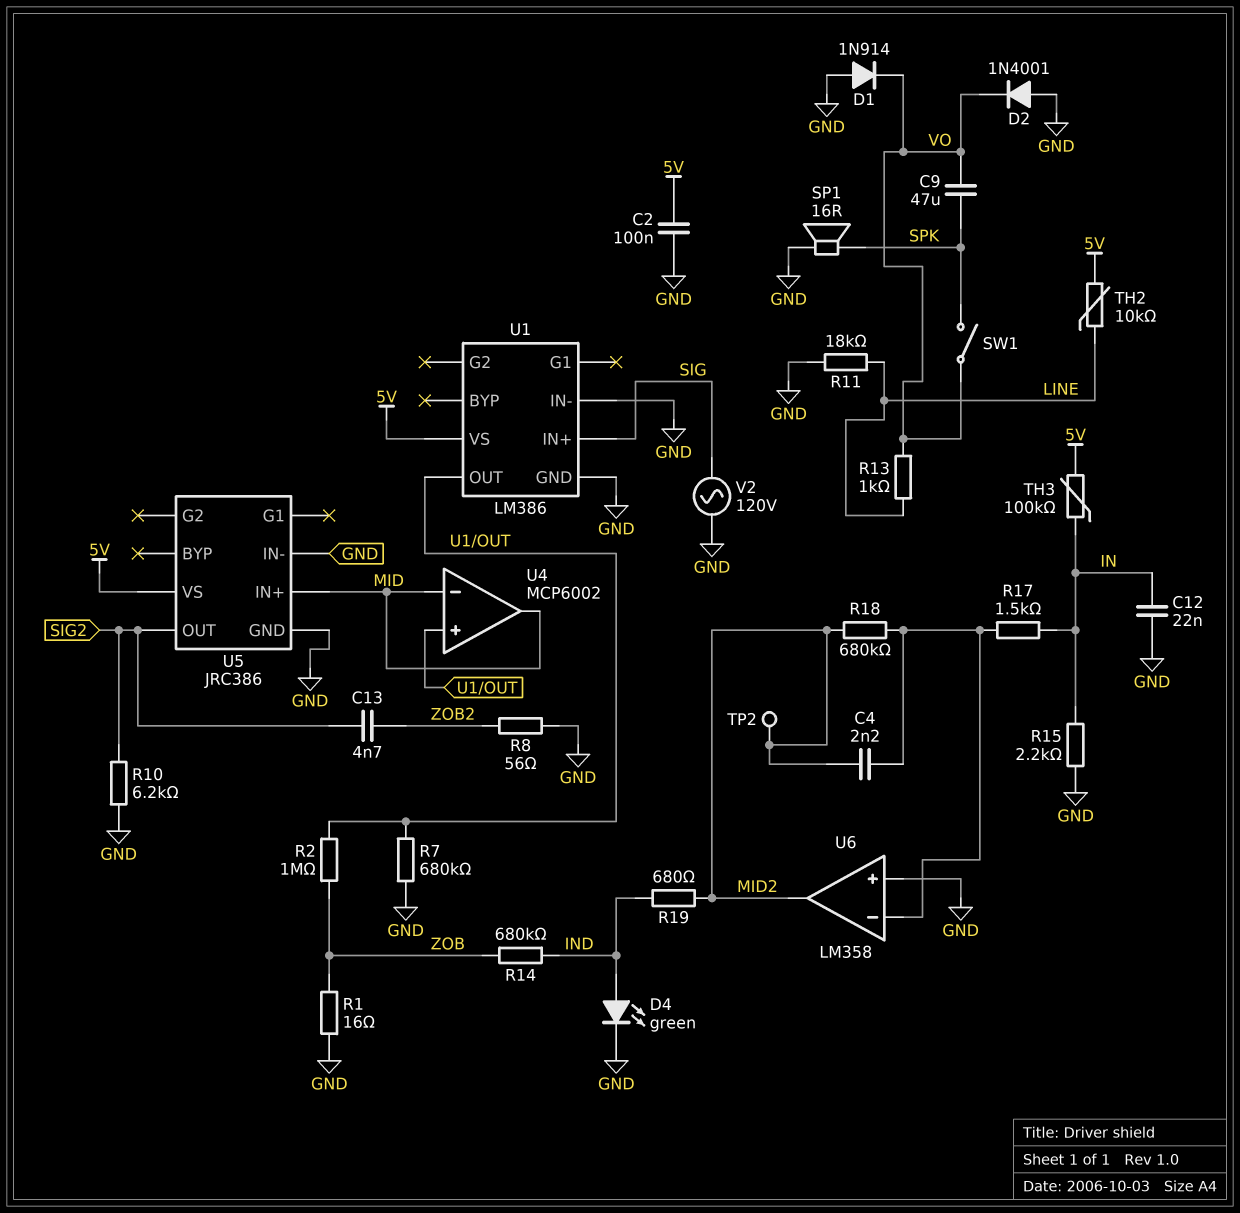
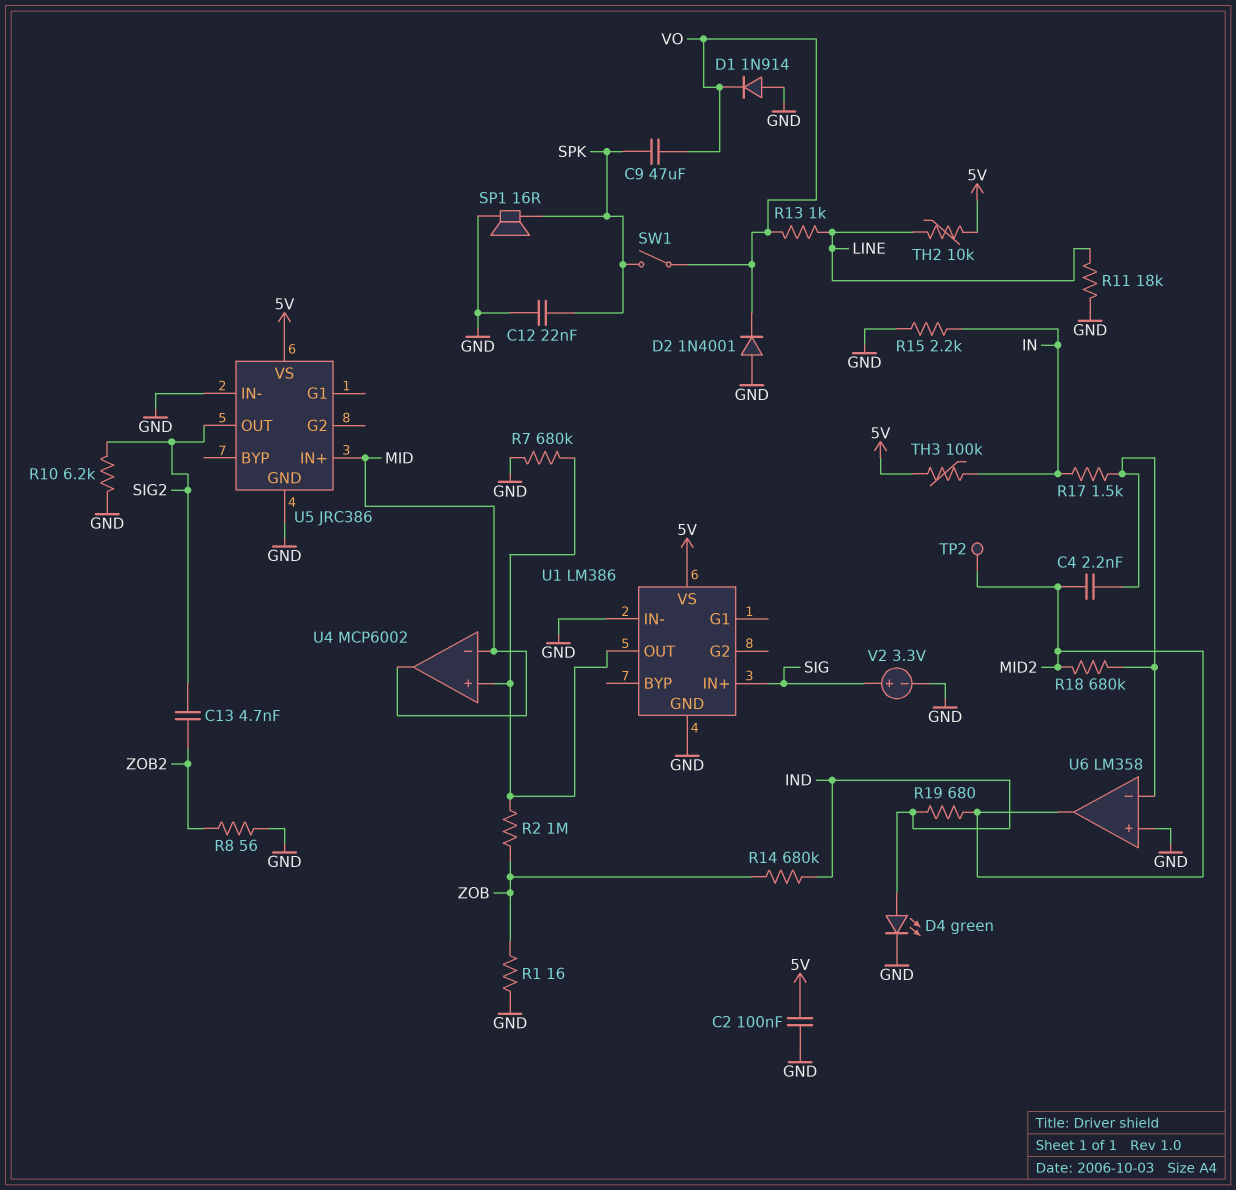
C12: 22nF (GND, IN) -> 22nF (GND, SPK)
V2: AC 120V (GND, SIG) -> 3.3V (plus SIG, minus GND)

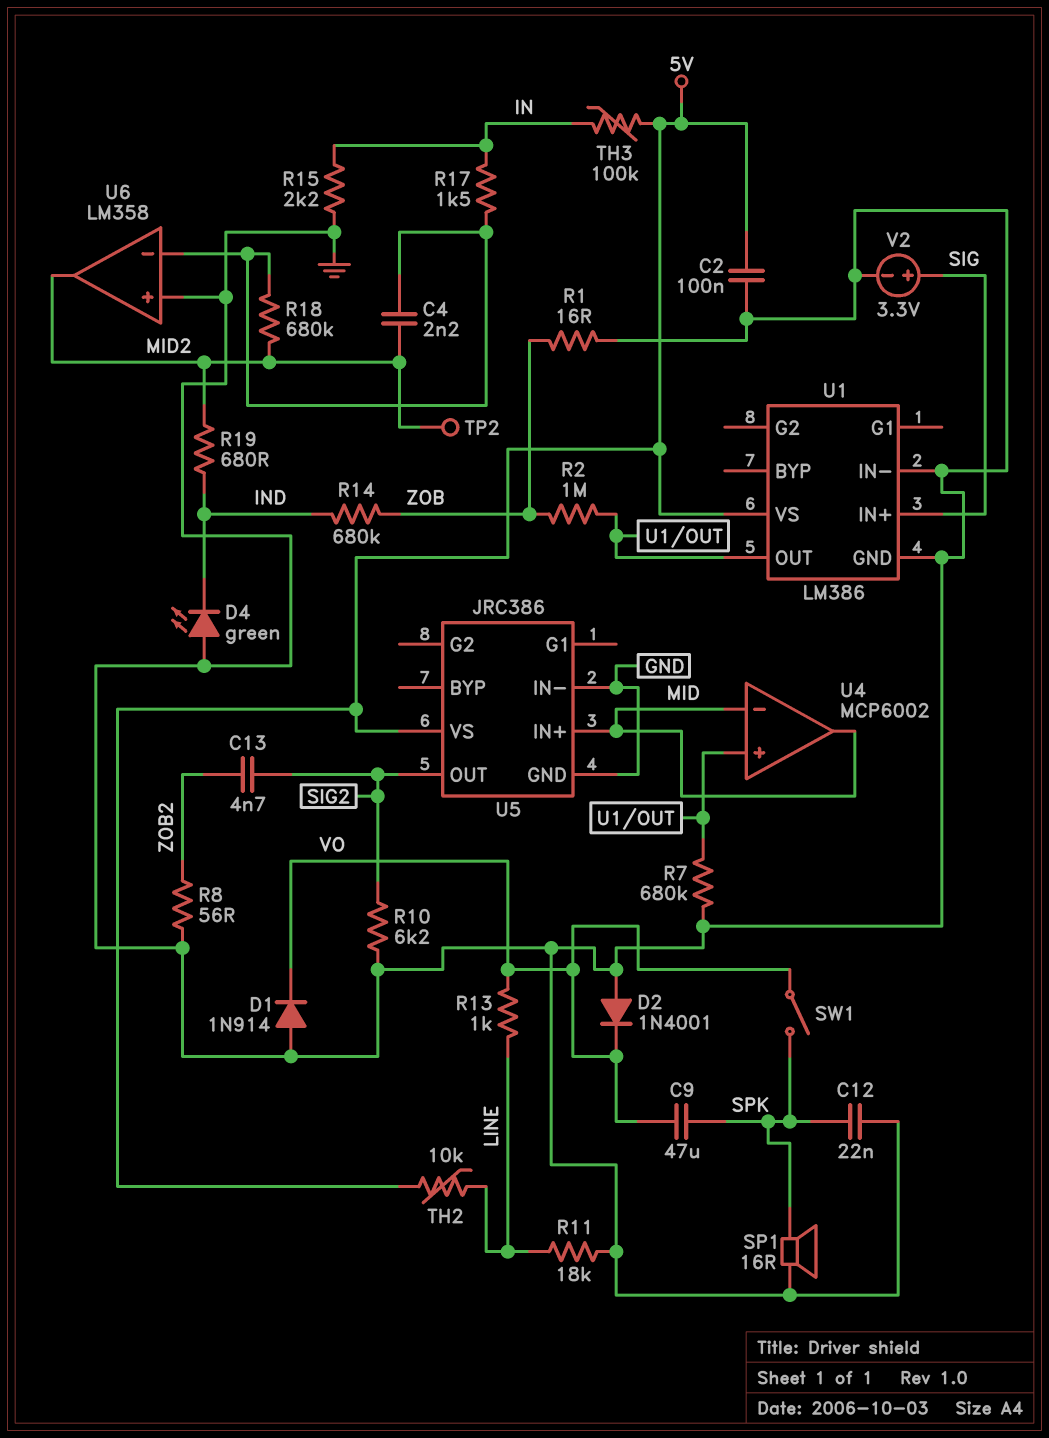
D4: LED green (A IND, K GND) -> LED green (A GND, K IND)

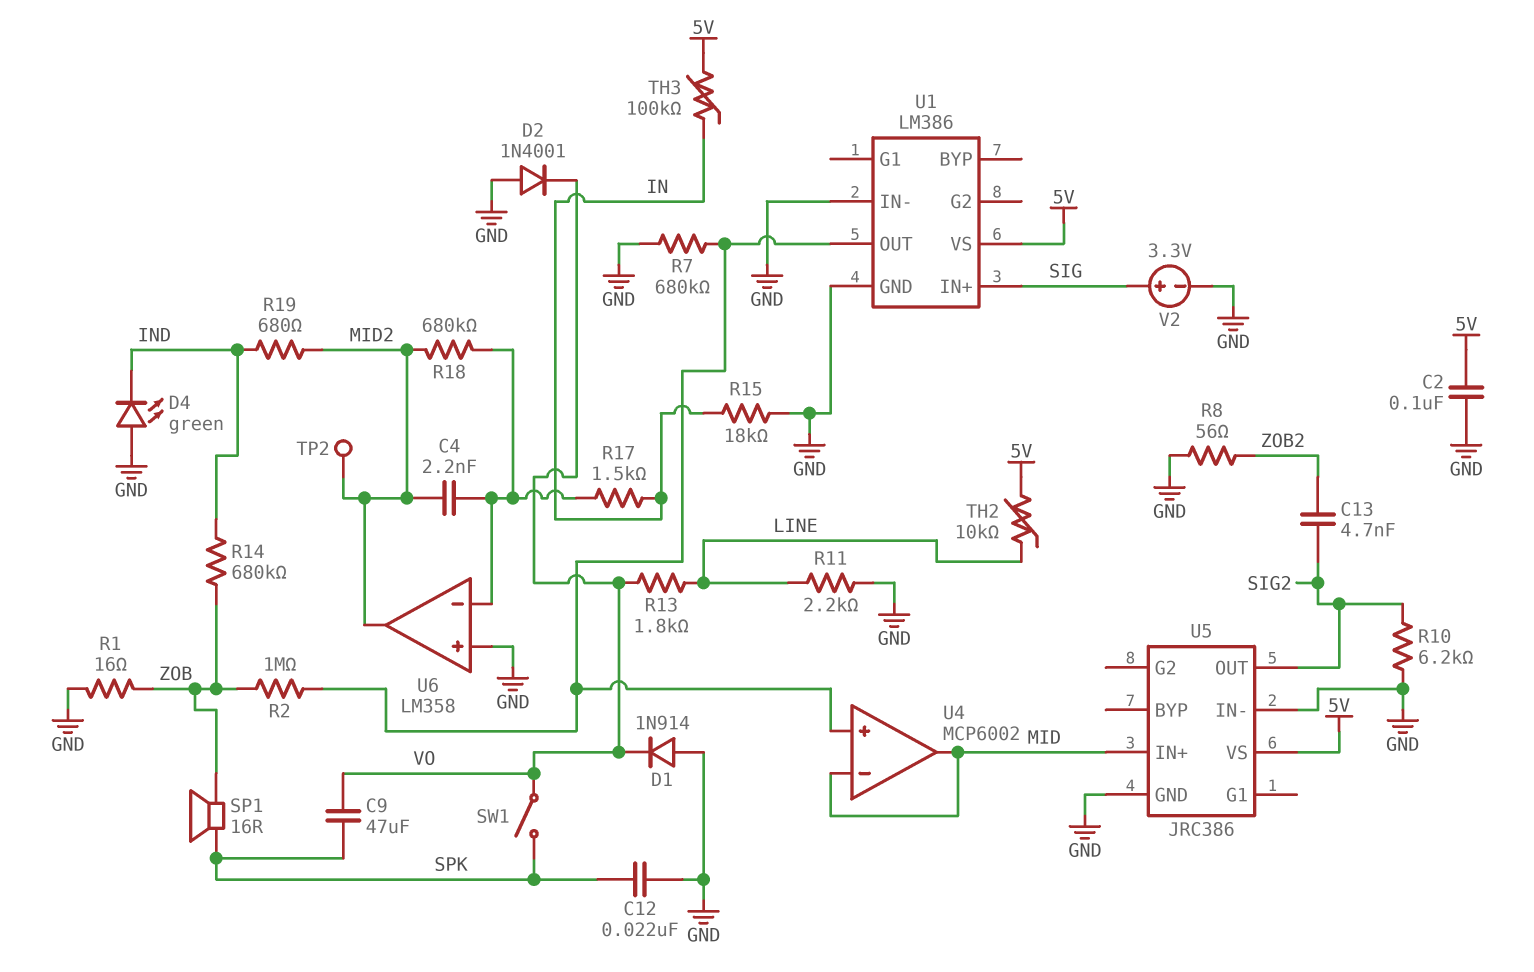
R11: 18k (GND, LINE) -> 2.2k (GND, LINE)
R13: 1k (LINE, VO) -> 1.8k (LINE, VO)
R15: 2.2k (GND, IN) -> 18k (GND, IN)
SP1: speaker 16R (GND, SPK) -> speaker 16R (SPK, ZOB)

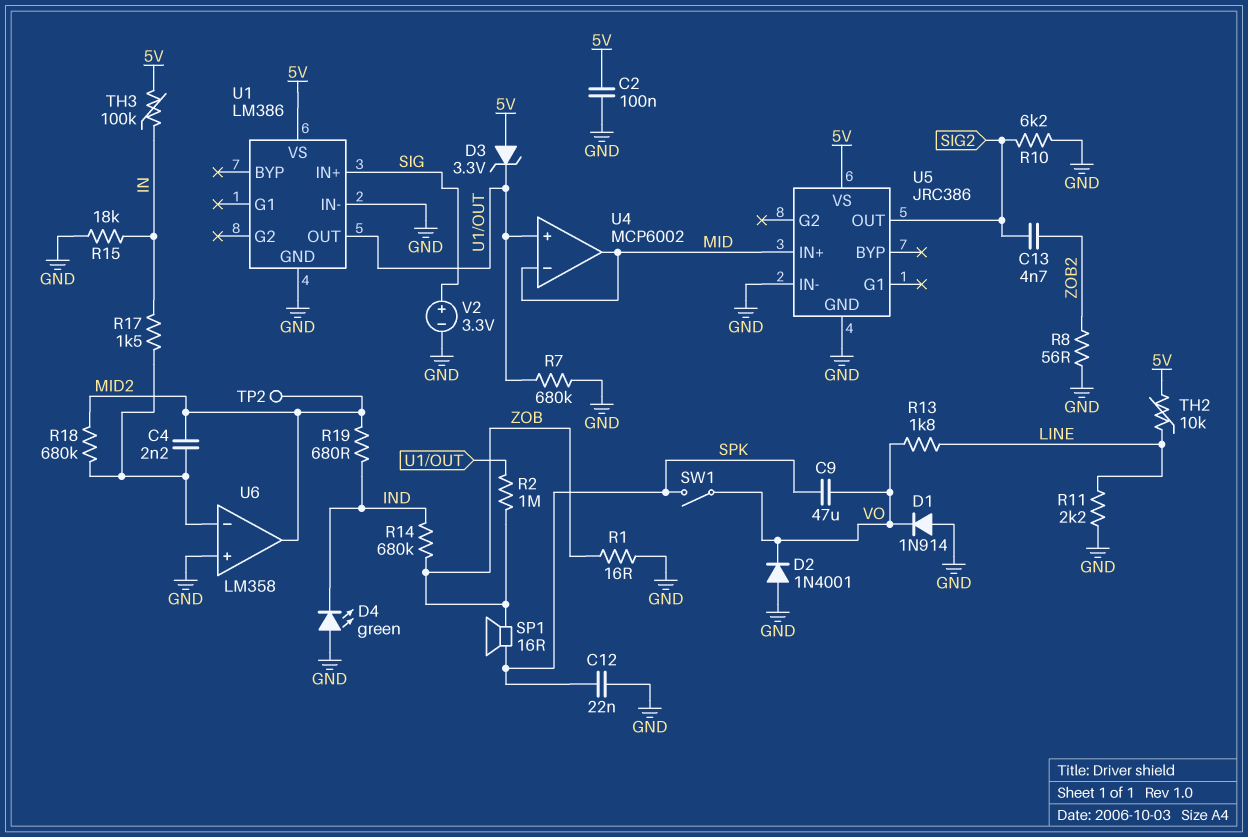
D3: none -> zener 3.3V (A 5V, K U1/OUT)

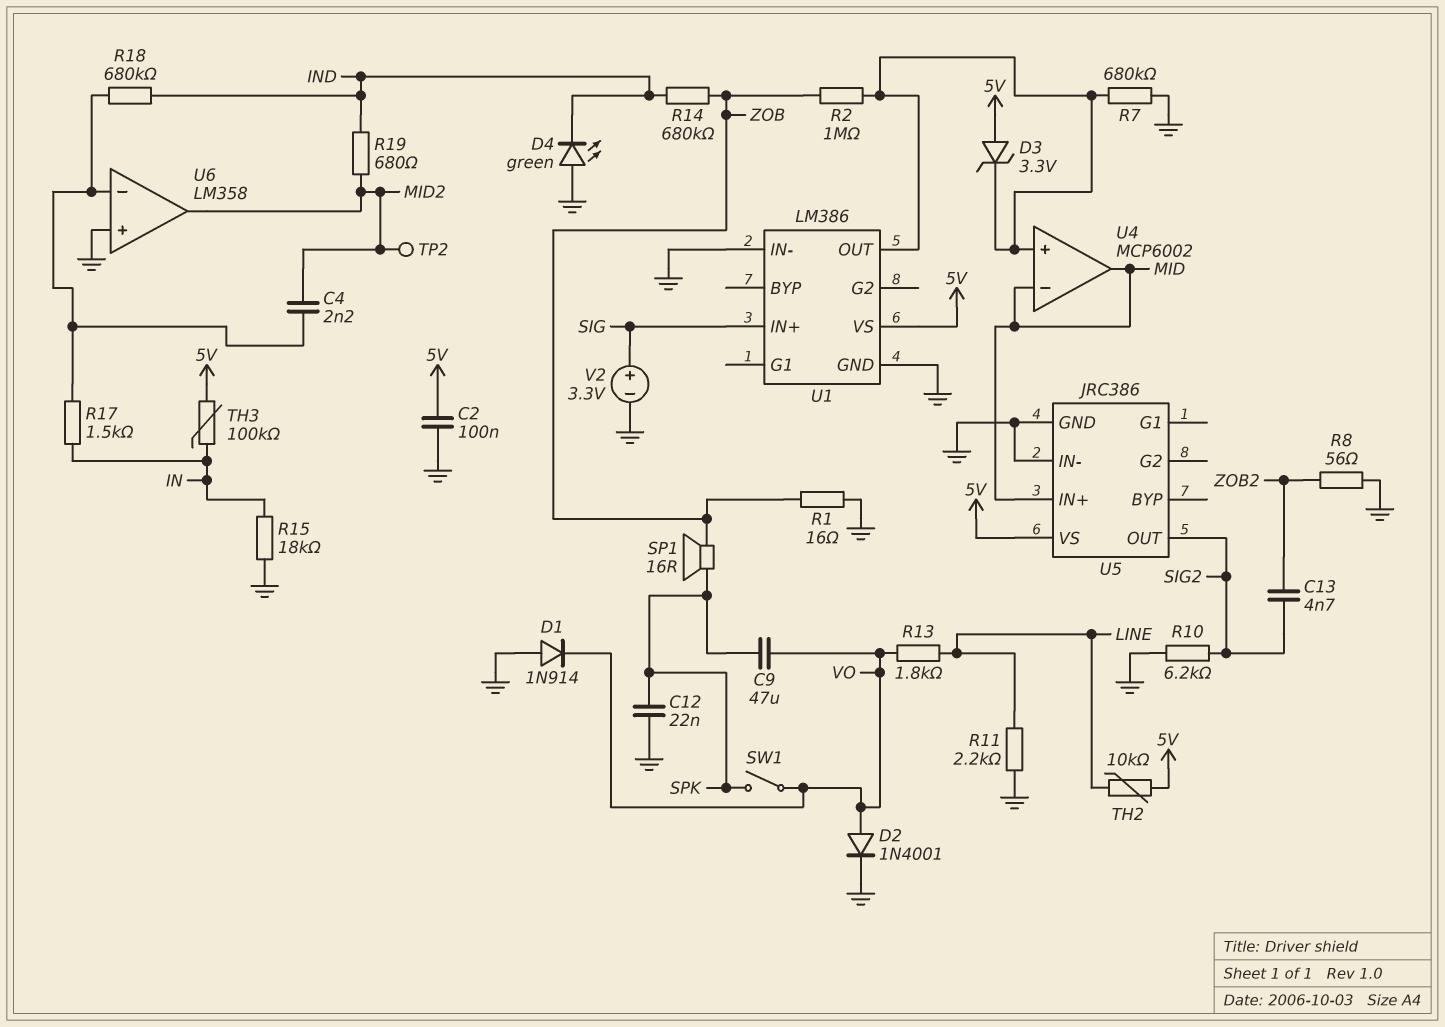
D2: diode 1N4001 (A GND, K VO) -> diode 1N4001 (A VO, K GND)
R18: 680k (MID2, U6/in-) -> 680k (IND, U6/in-)

